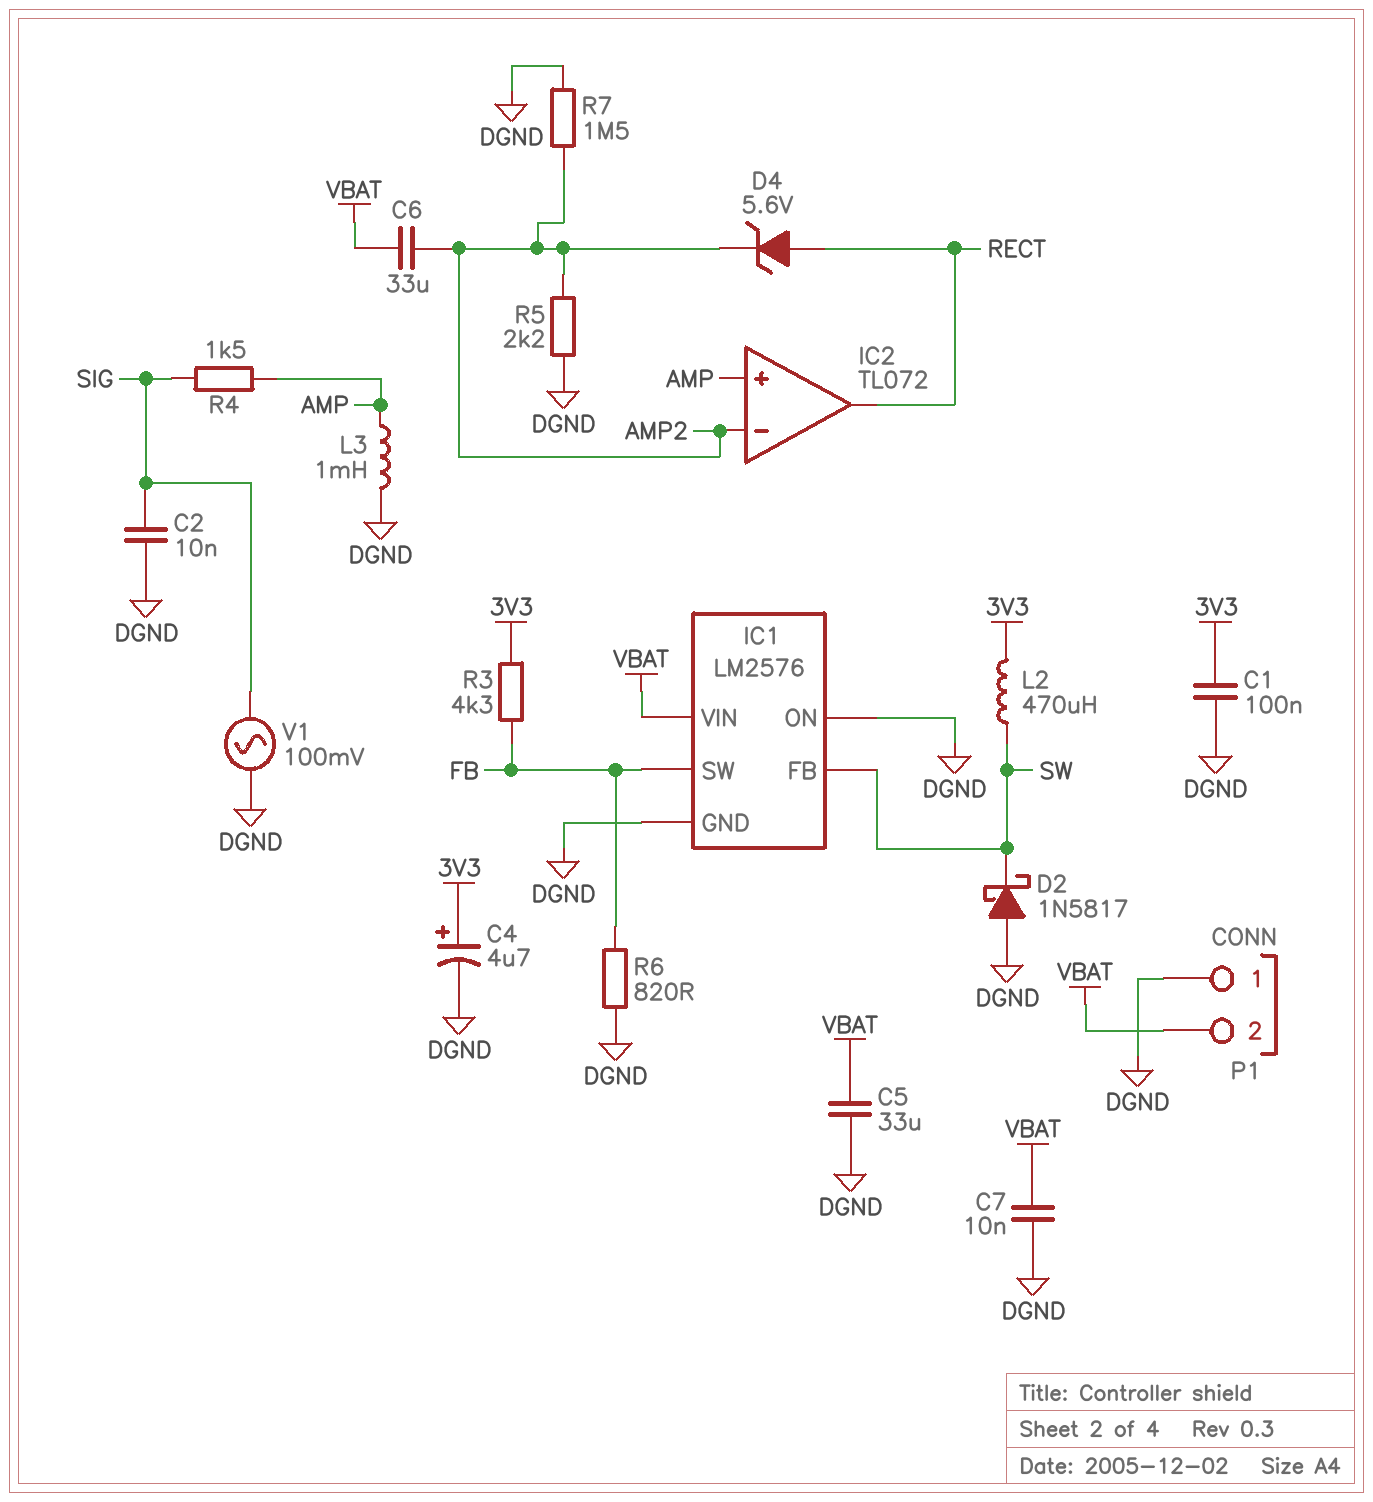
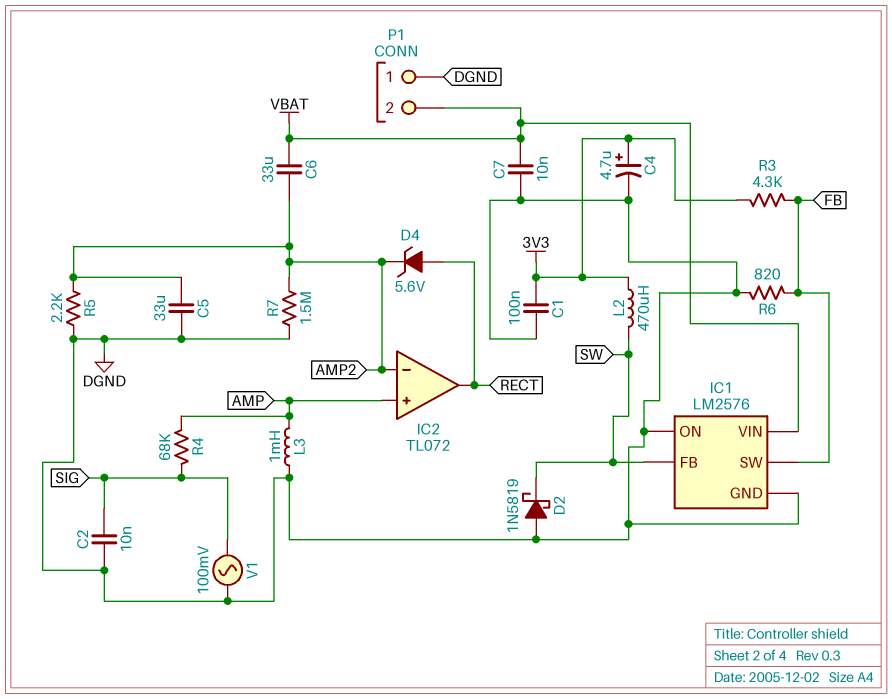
C5: 33uF (DGND, VBAT) -> 33uF (AMP2, DGND)
D2: schottky 1N5817 (A DGND, K SW) -> schottky 1N5819 (A DGND, K SW)
R4: 1.5k (AMP, SIG) -> 68k (AMP, SIG)

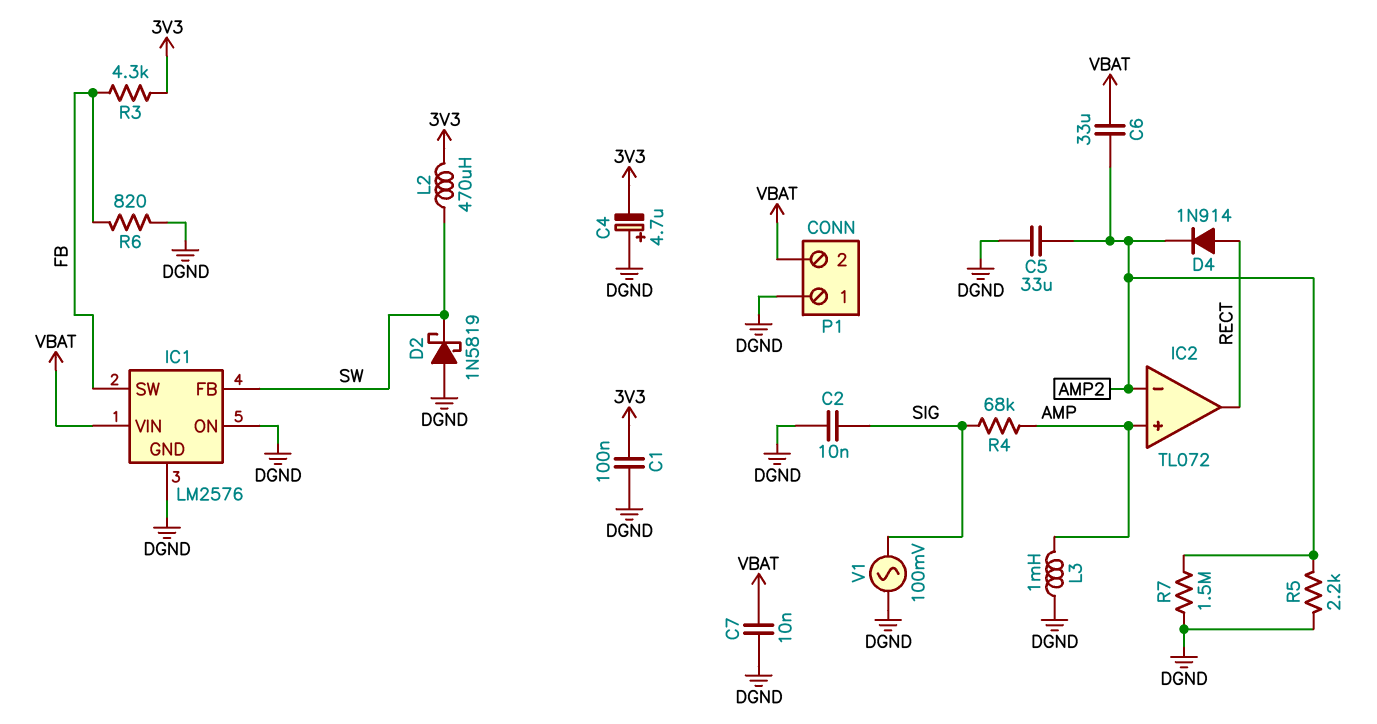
C4: 4.7uF (plus 3V3, minus DGND) -> 4.7uF (plus DGND, minus 3V3)
D4: zener 5.6V (A RECT, K AMP2) -> diode 1N914 (A RECT, K AMP2)

